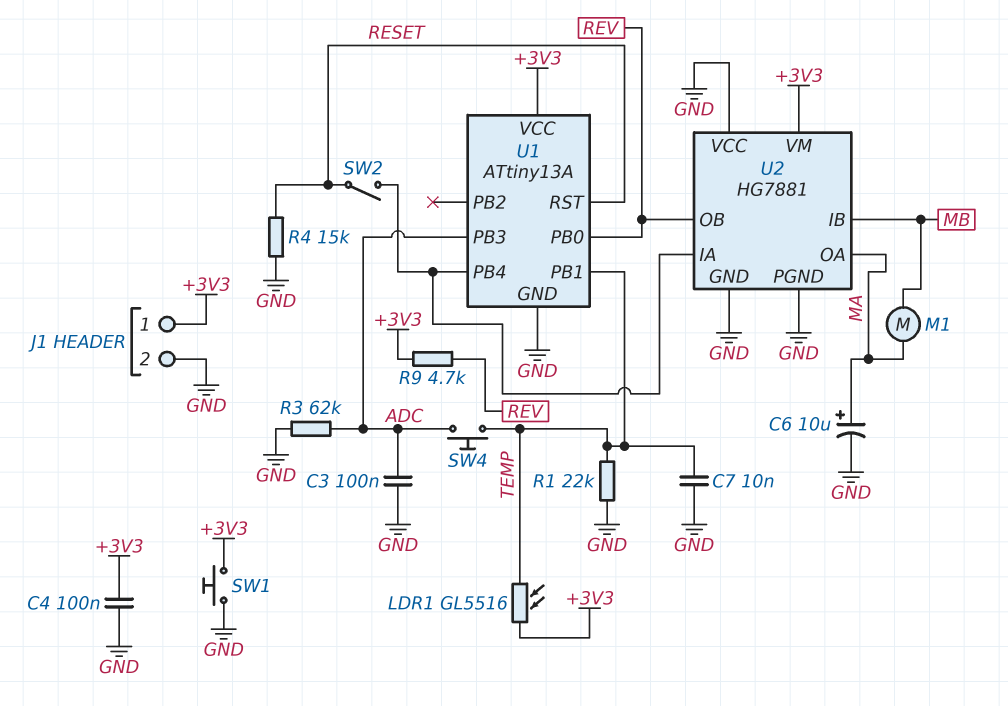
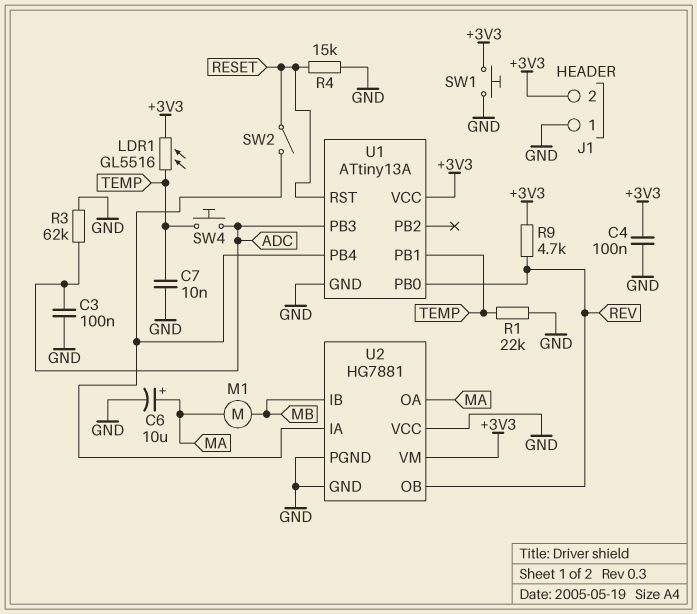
J1 pin 1: +3V3 -> GND
J1 pin 2: GND -> +3V3

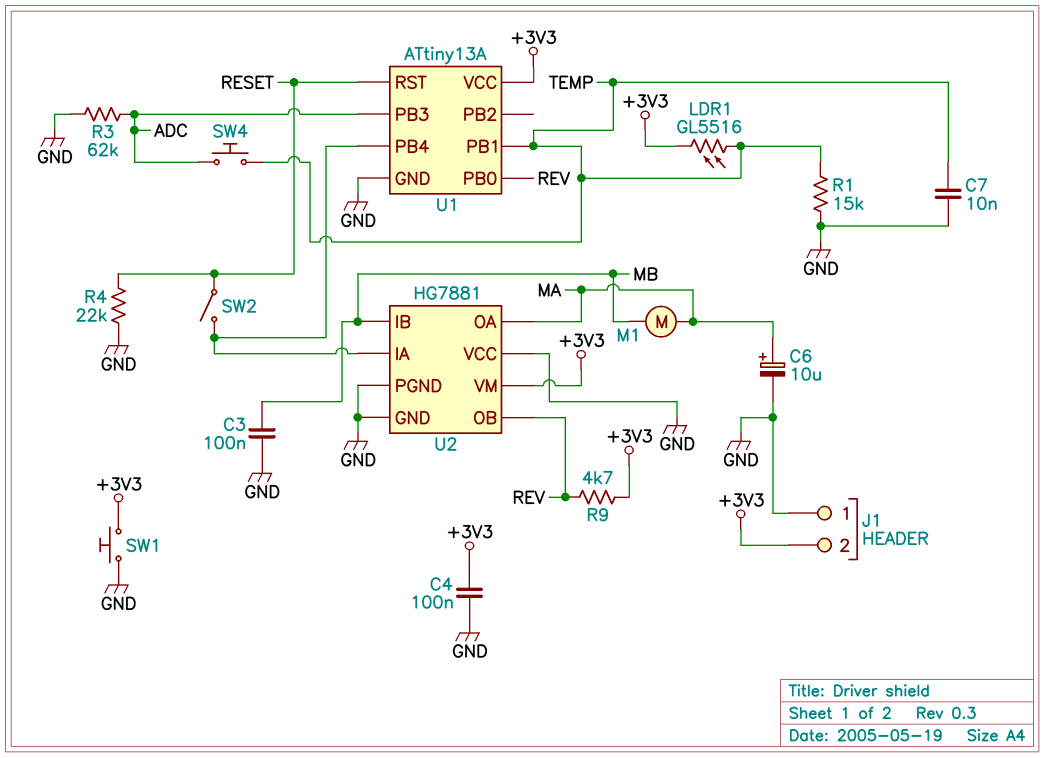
C3: 100nF (ADC, GND) -> 100nF (GND, MB)
R1: 22k (GND, TEMP) -> 15k (GND, TEMP)
R4: 15k (GND, RESET) -> 22k (GND, RESET)

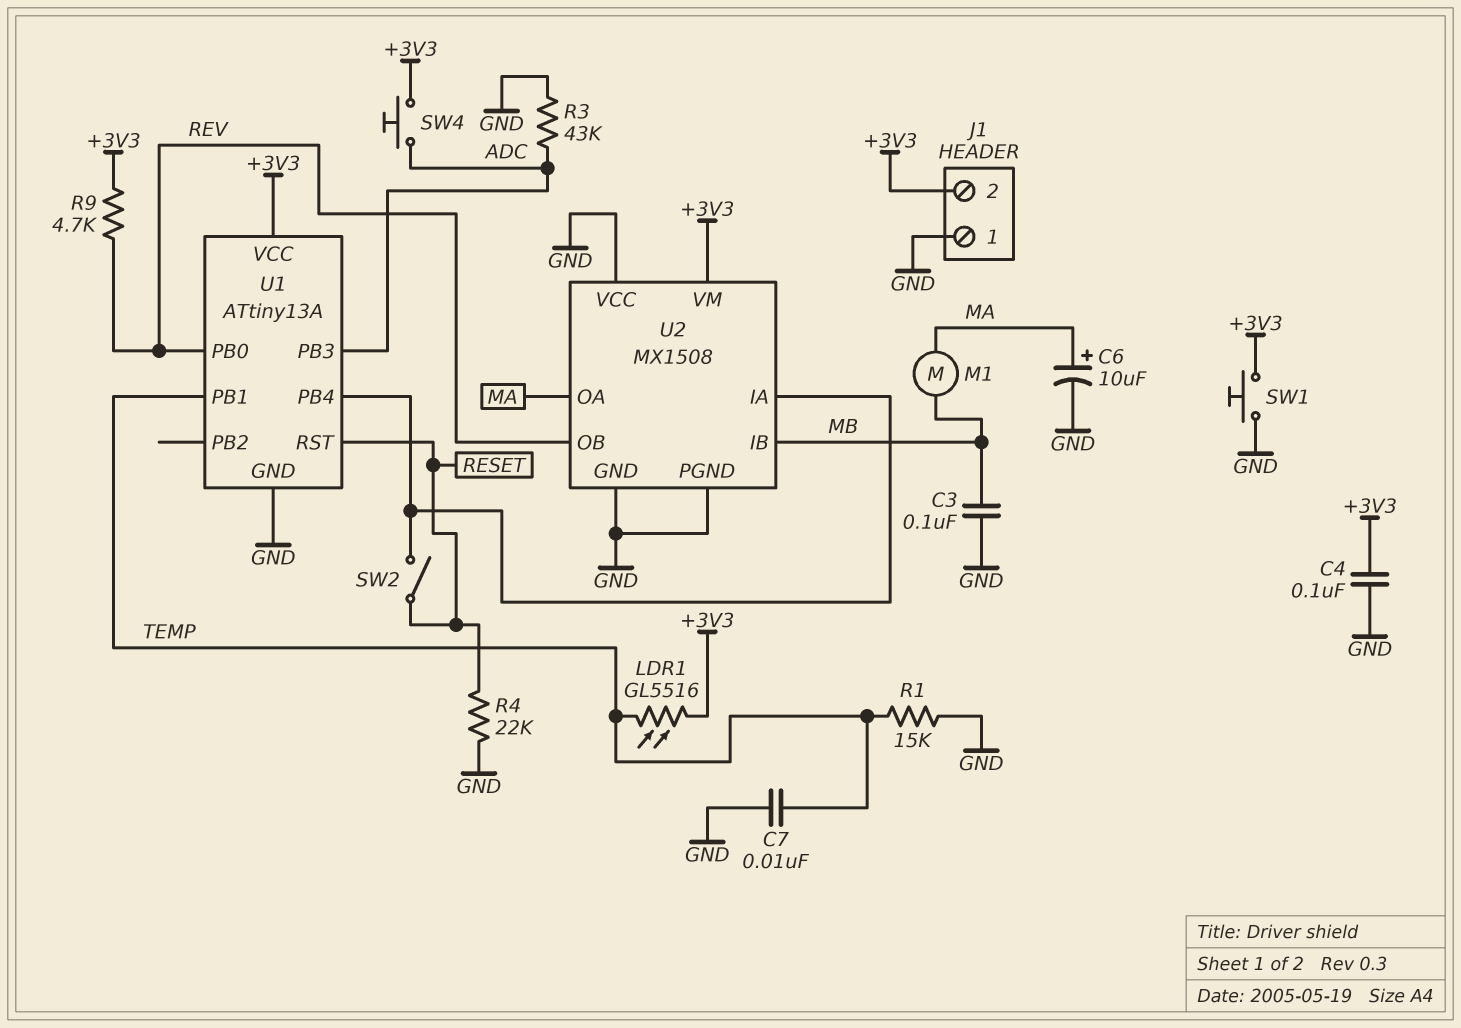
R3: 62k (ADC, GND) -> 43k (ADC, GND)
SW4: button (ADC, TEMP) -> button (+3V3, ADC)
U2: HG7881 -> MX1508

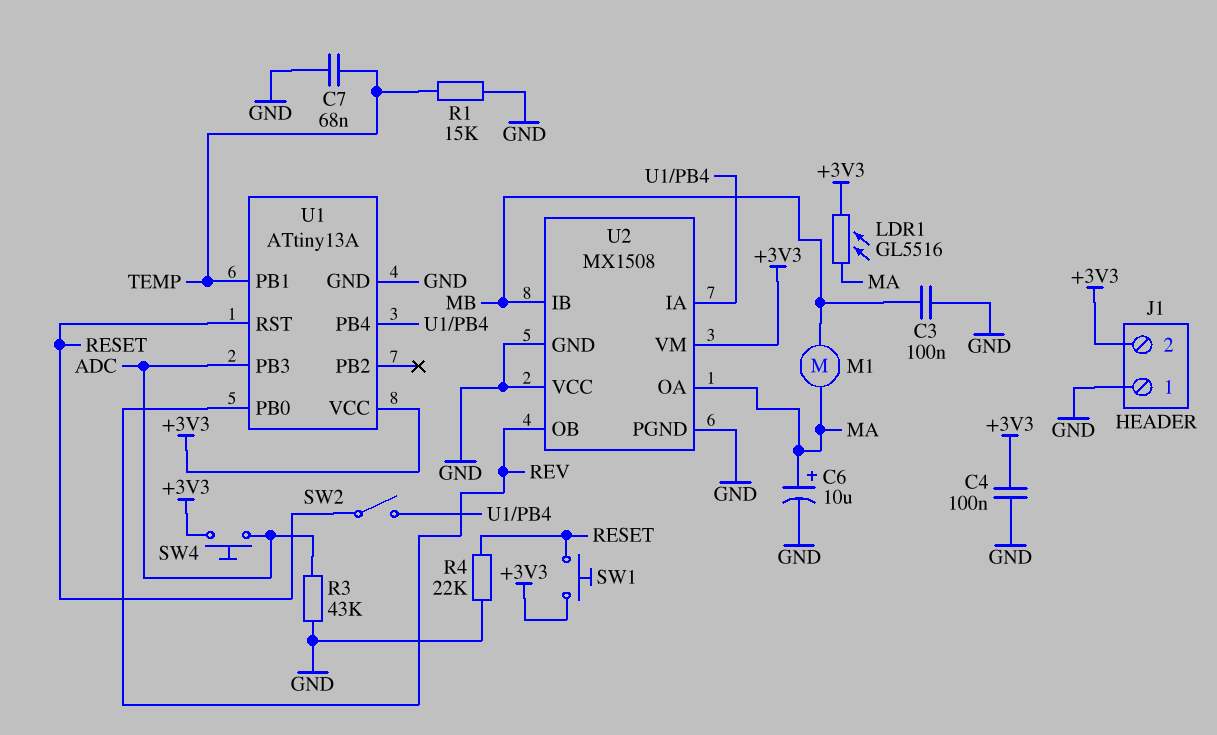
C7: 10nF (GND, TEMP) -> 68nF (GND, TEMP)
LDR1: GL5516 (+3V3, TEMP) -> GL5516 (+3V3, MA)
R9: 4.7k (+3V3, REV) -> none
SW1: button (+3V3, GND) -> button (+3V3, RESET)

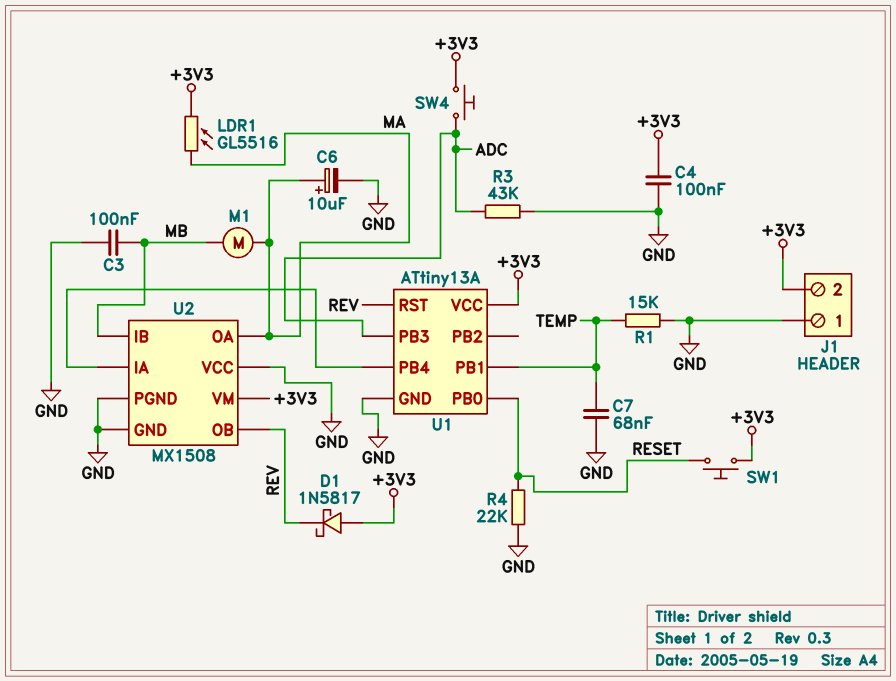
D1: none -> schottky 1N5817 (A +3V3, K REV)
SW2: switch (RESET, U1/PB4) -> none
U1 pin PB0: REV -> RESET
U1 pin RST: RESET -> REV

